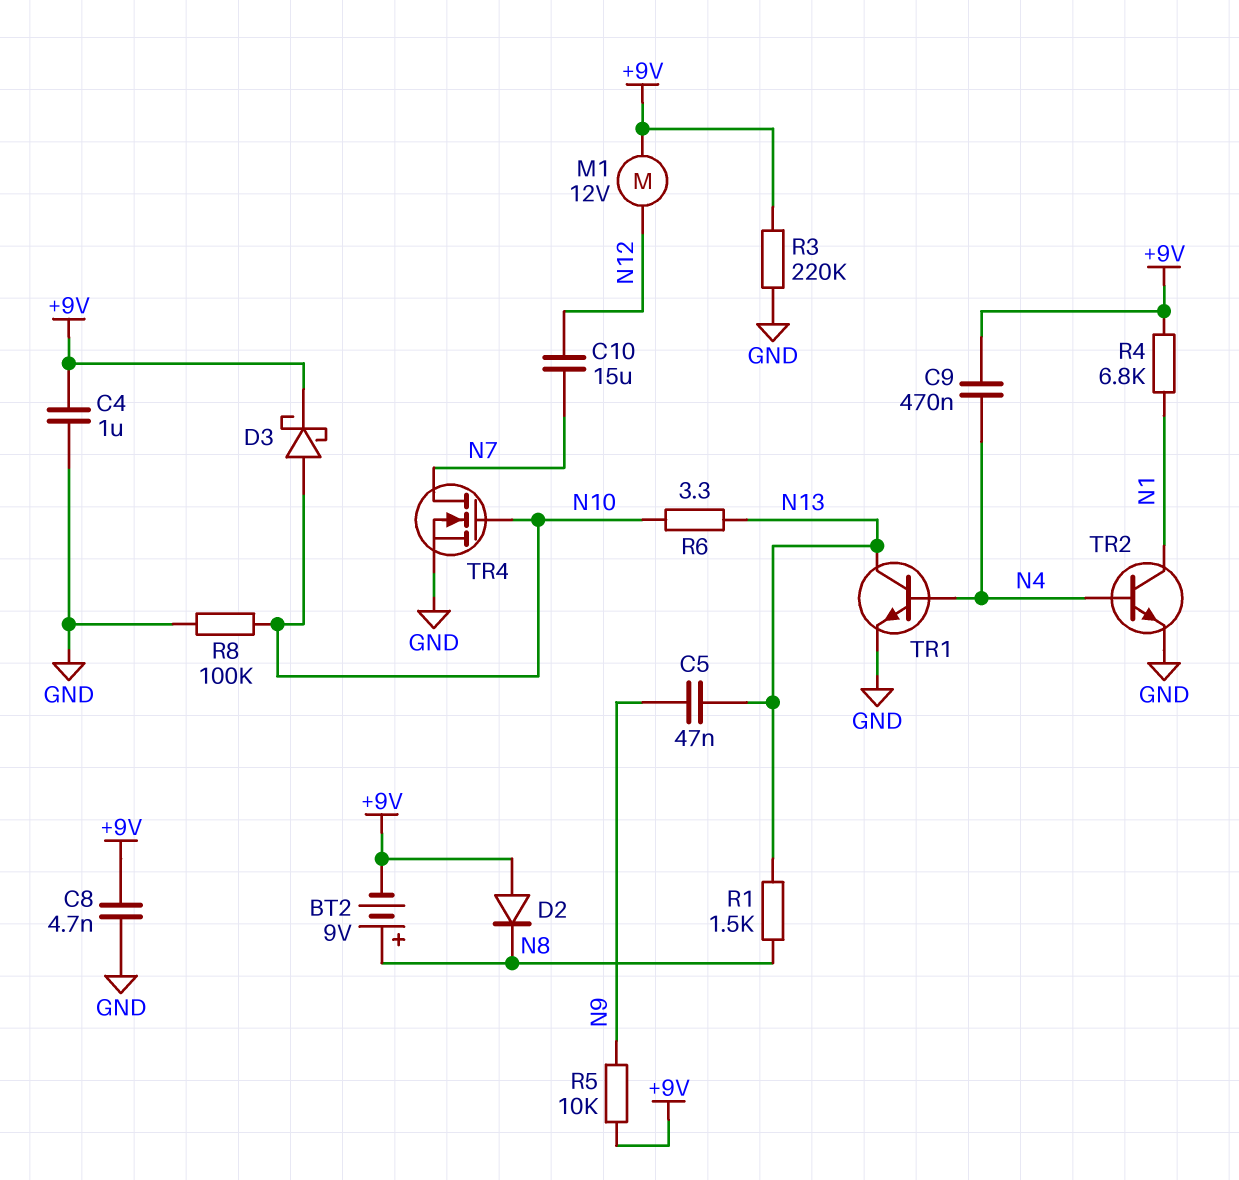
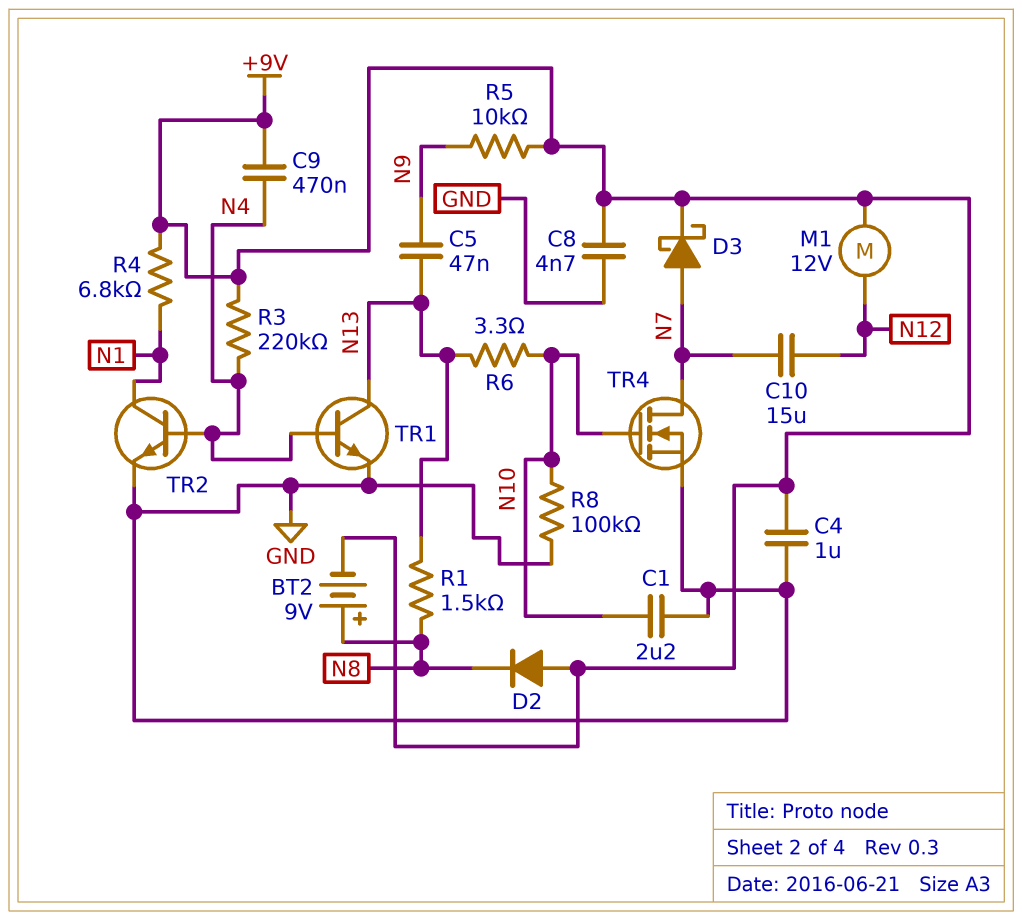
C1: none -> 2.2uF (GND, N10)
D3: schottky (A N10, K +9V) -> schottky (A N7, K +9V)
R3: 220k (+9V, GND) -> 220k (+9V, N4)

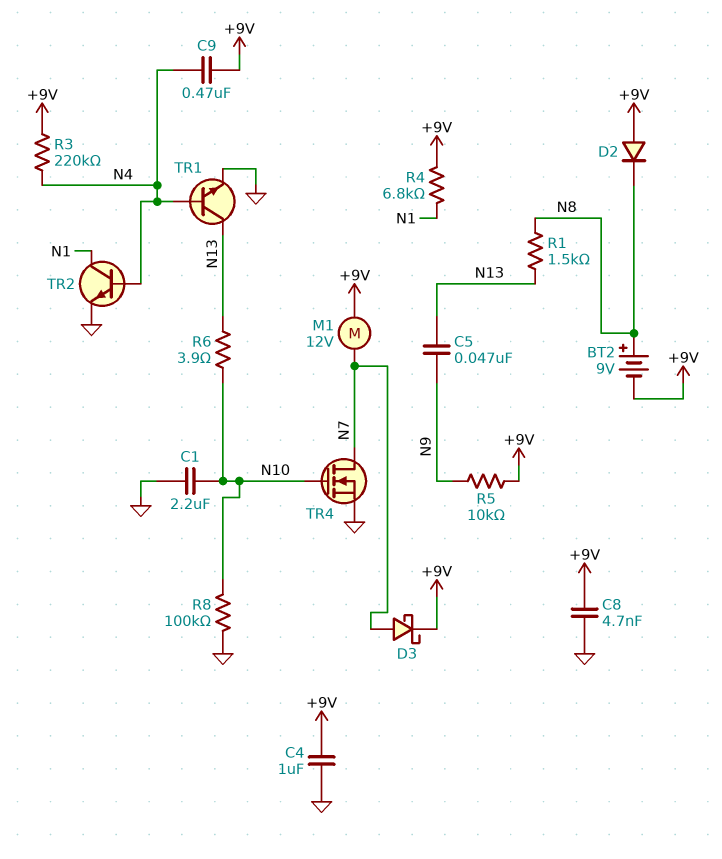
C10: 15uF (N7, N12) -> none
M1: motor 12V (+9V, N12) -> motor 12V (+9V, N7)
R6: 3.3 (N10, N13) -> 3.9 (N10, N13)

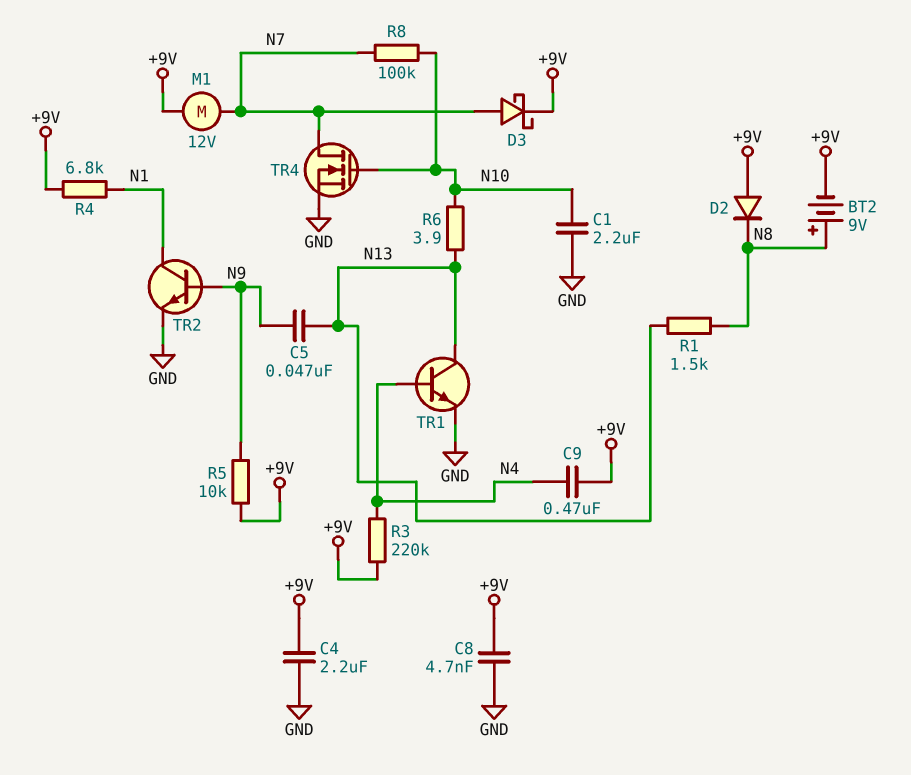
C4: 1uF (+9V, GND) -> 2.2uF (+9V, GND)
R8: 100k (GND, N10) -> 100k (N7, N10)
TR2: NPN (B N4, C N1, E GND) -> NPN (B N9, C N1, E GND)

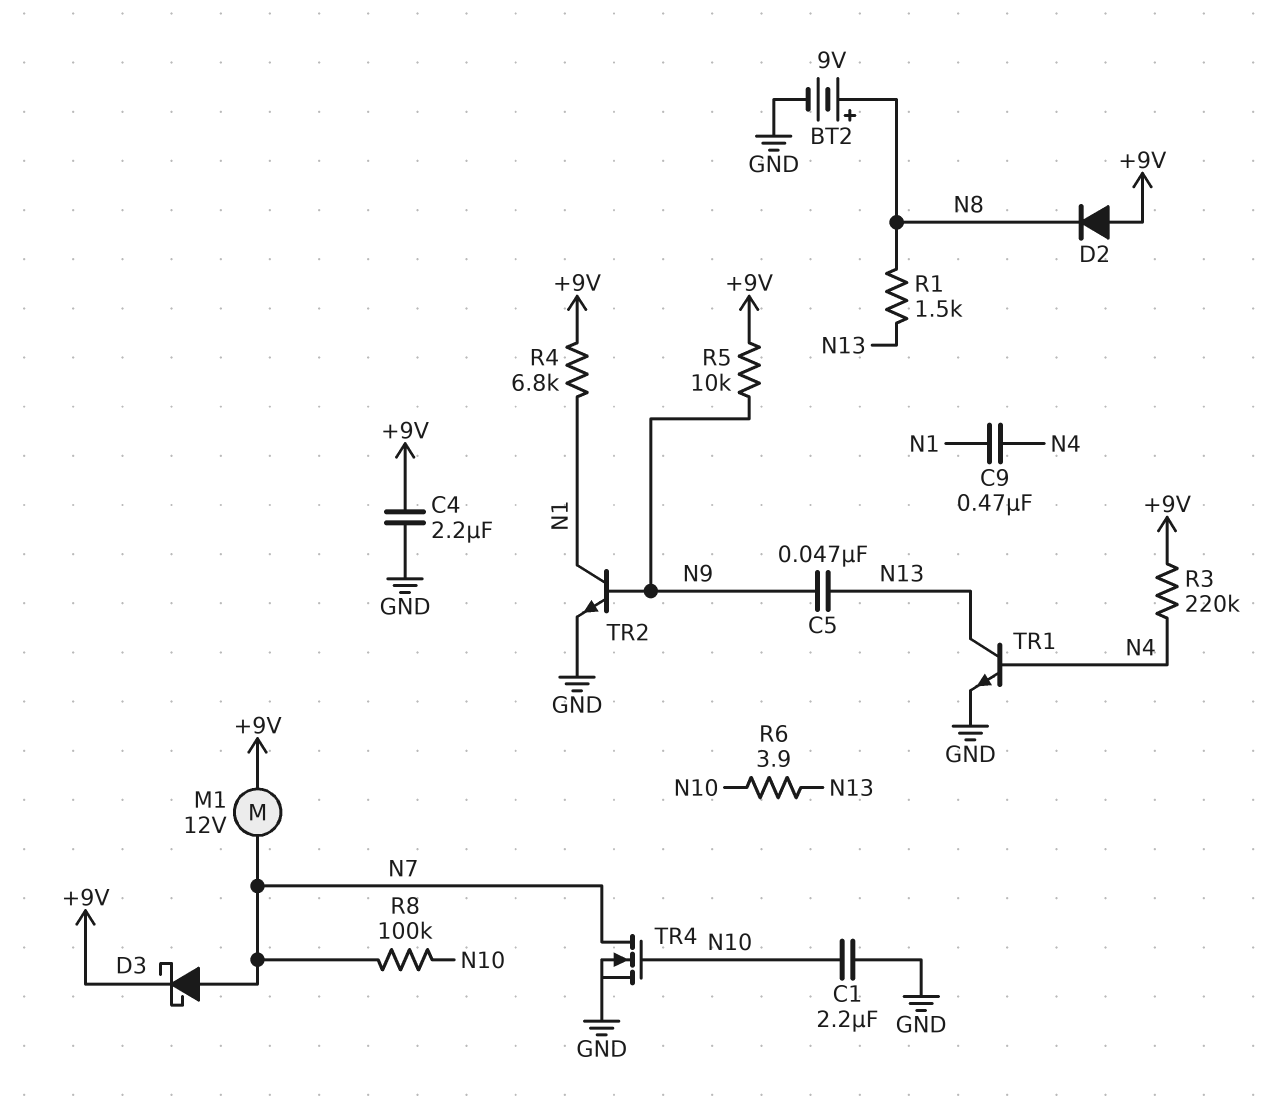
BT2: 9V (plus N8, minus +9V) -> 9V (plus N8, minus GND)
C8: 4.7nF (+9V, GND) -> none
C9: 470nF (+9V, N4) -> 470nF (N1, N4)

